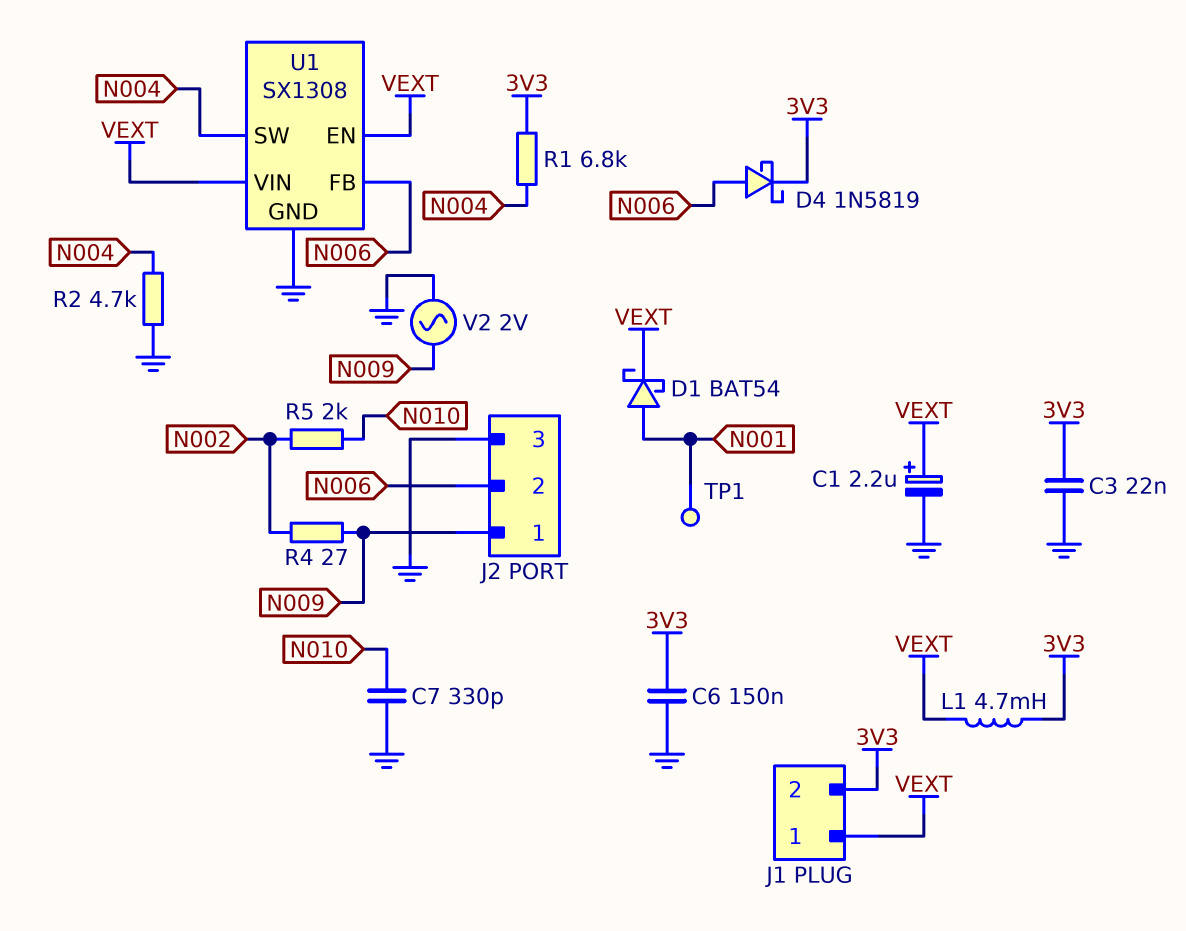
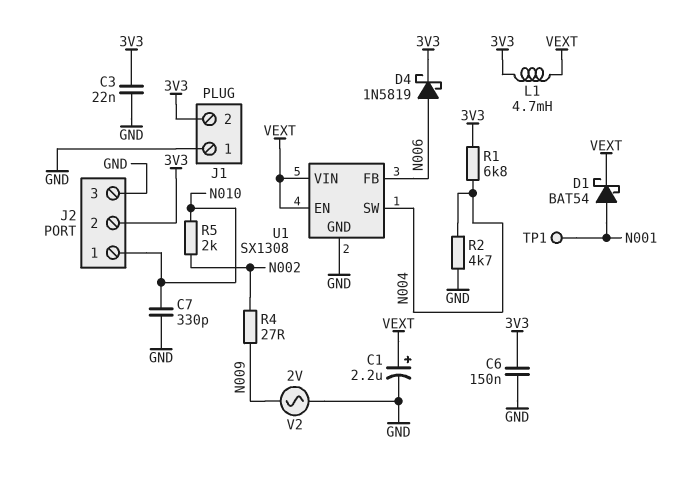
J1 pin 1: VEXT -> GND
J2 pin 1: N009 -> N010
J2 pin 2: N006 -> 3V3

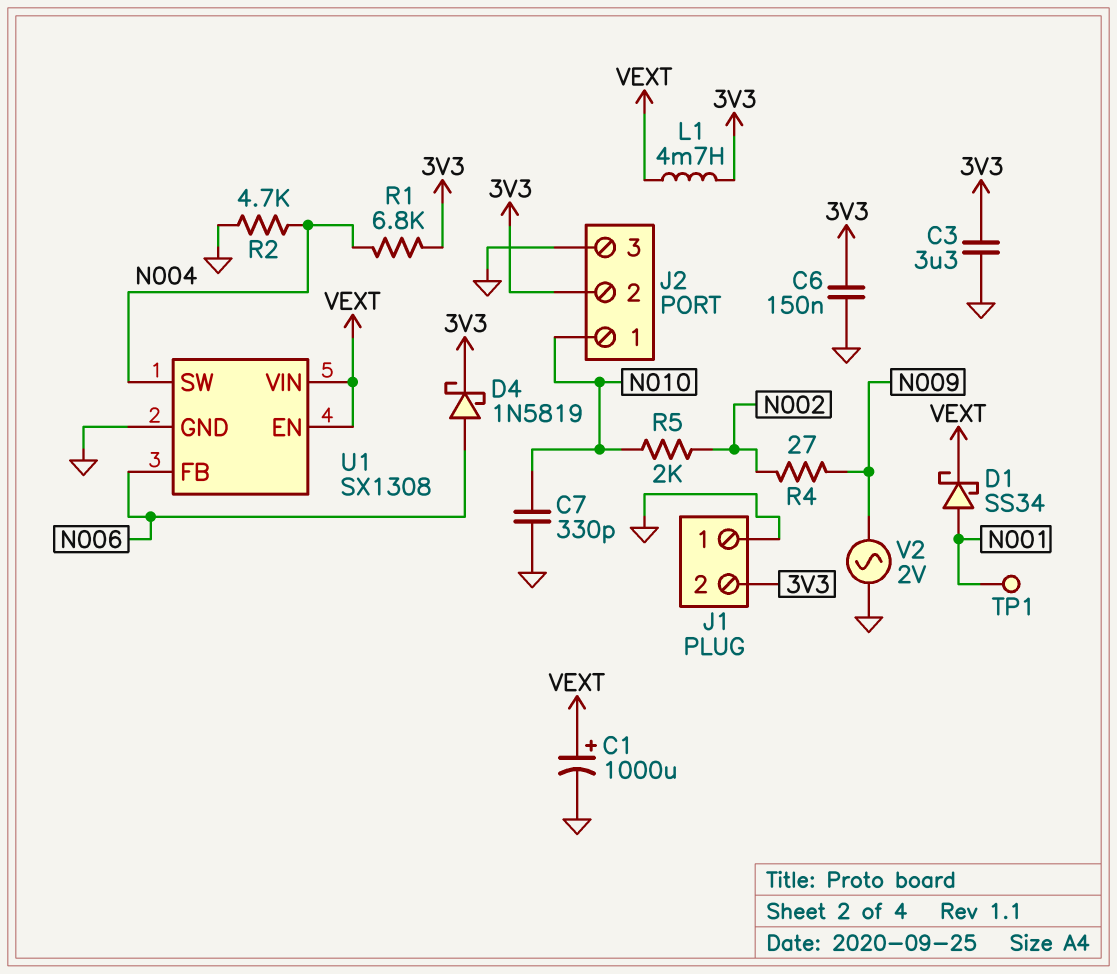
C1: 2.2uF (plus VEXT, minus GND) -> 1000uF (plus VEXT, minus GND)
C3: 22nF (3V3, GND) -> 3.3uF (3V3, GND)
D1: schottky BAT54 (A N001, K VEXT) -> schottky SS34 (A N001, K VEXT)

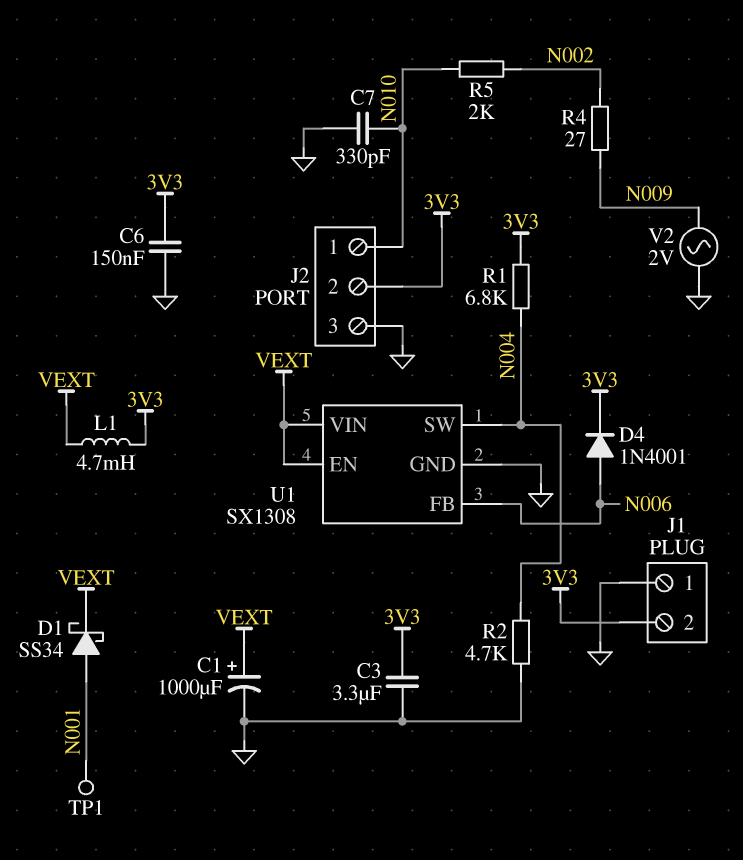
D4: schottky 1N5819 (A N006, K 3V3) -> diode 1N4001 (A N006, K 3V3)

